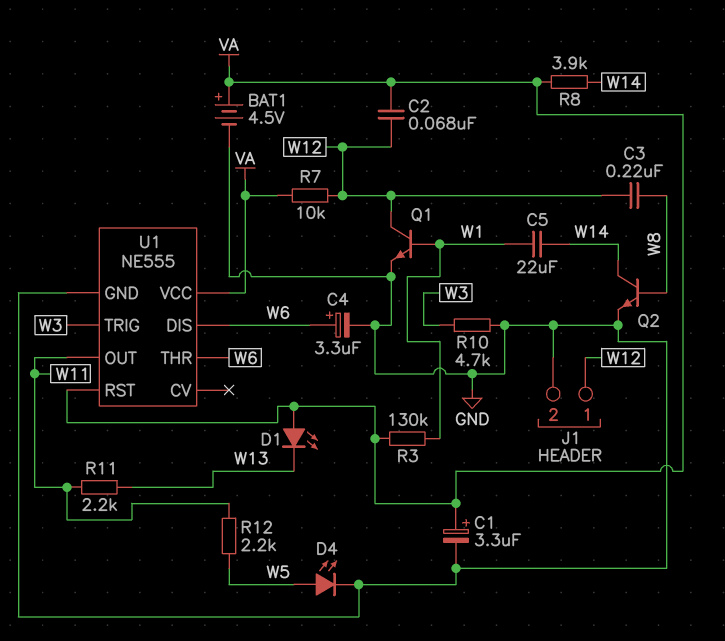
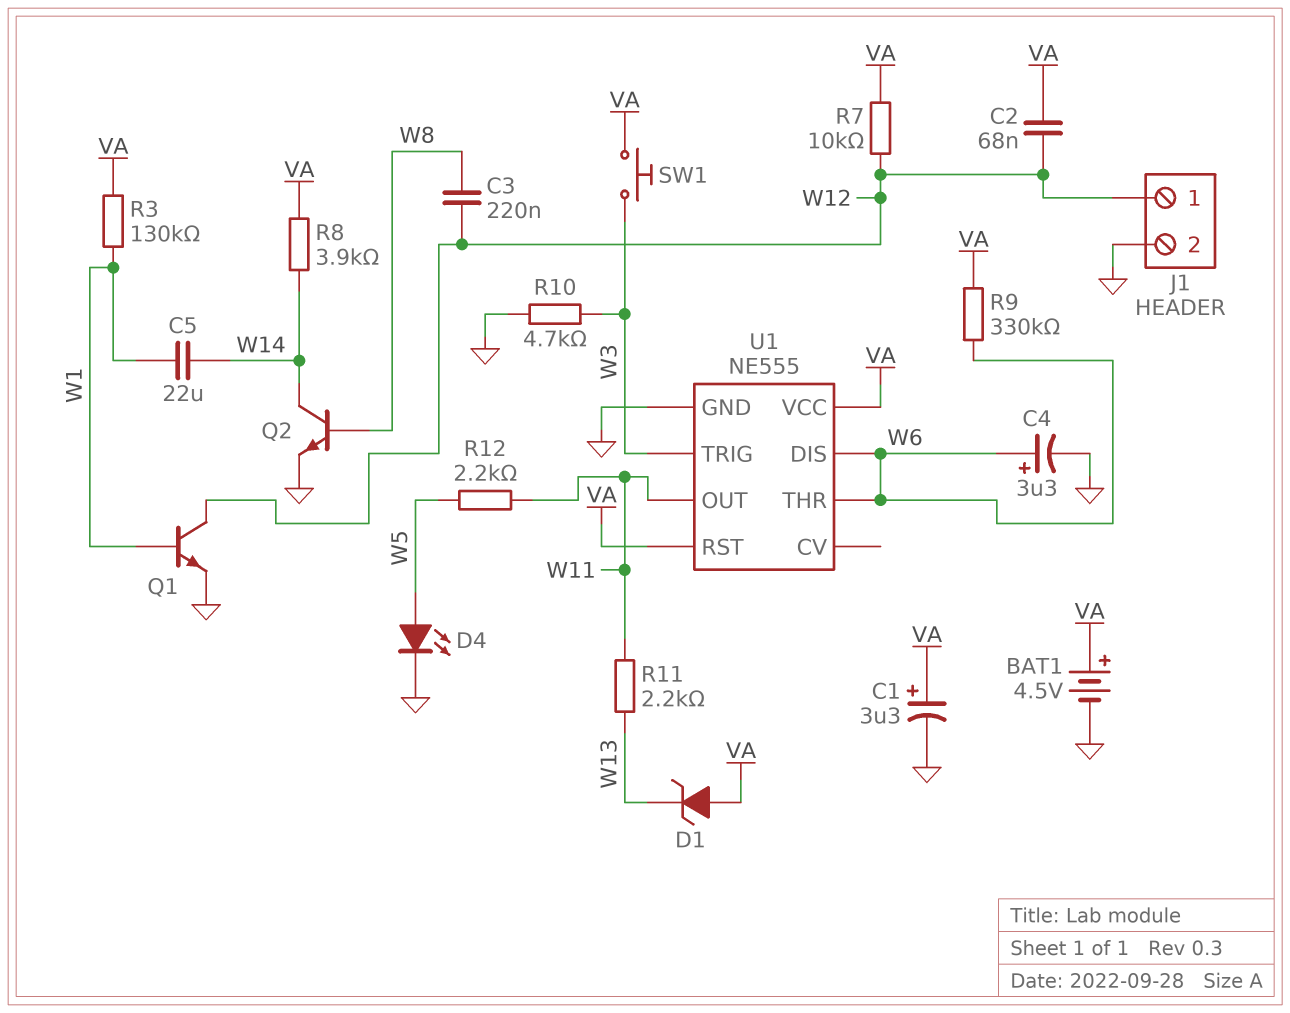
D1: LED (A VA, K W13) -> zener (A VA, K W13)
R9: none -> 330k (VA, W6)
SW1: none -> button (VA, W3)

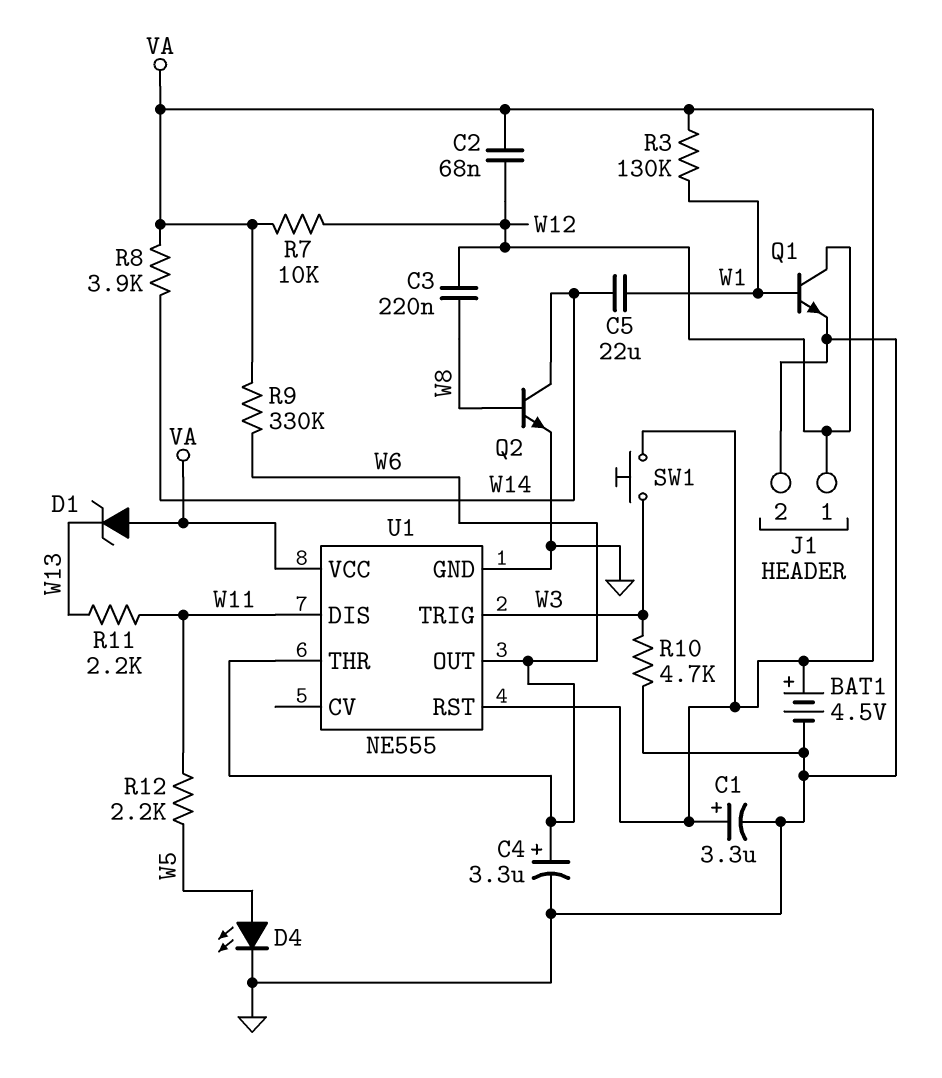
U1 pin DIS: W6 -> W11
U1 pin OUT: W11 -> W6

